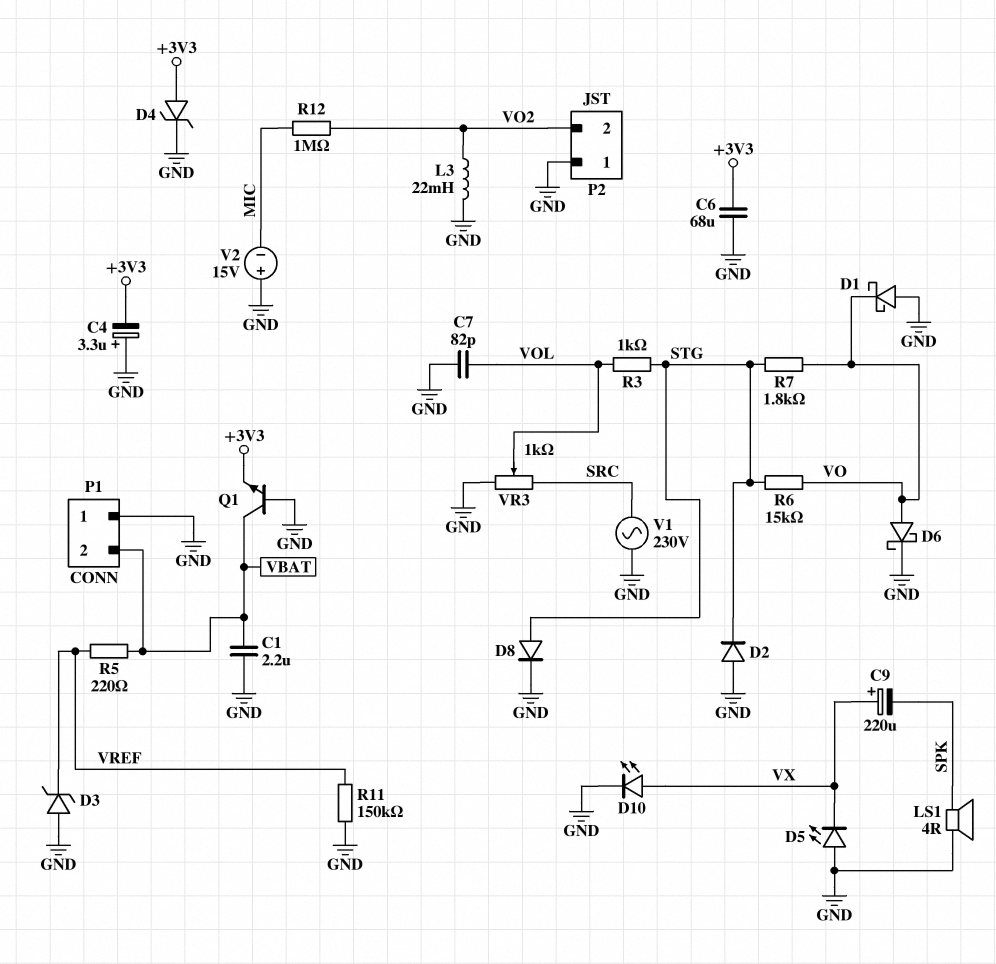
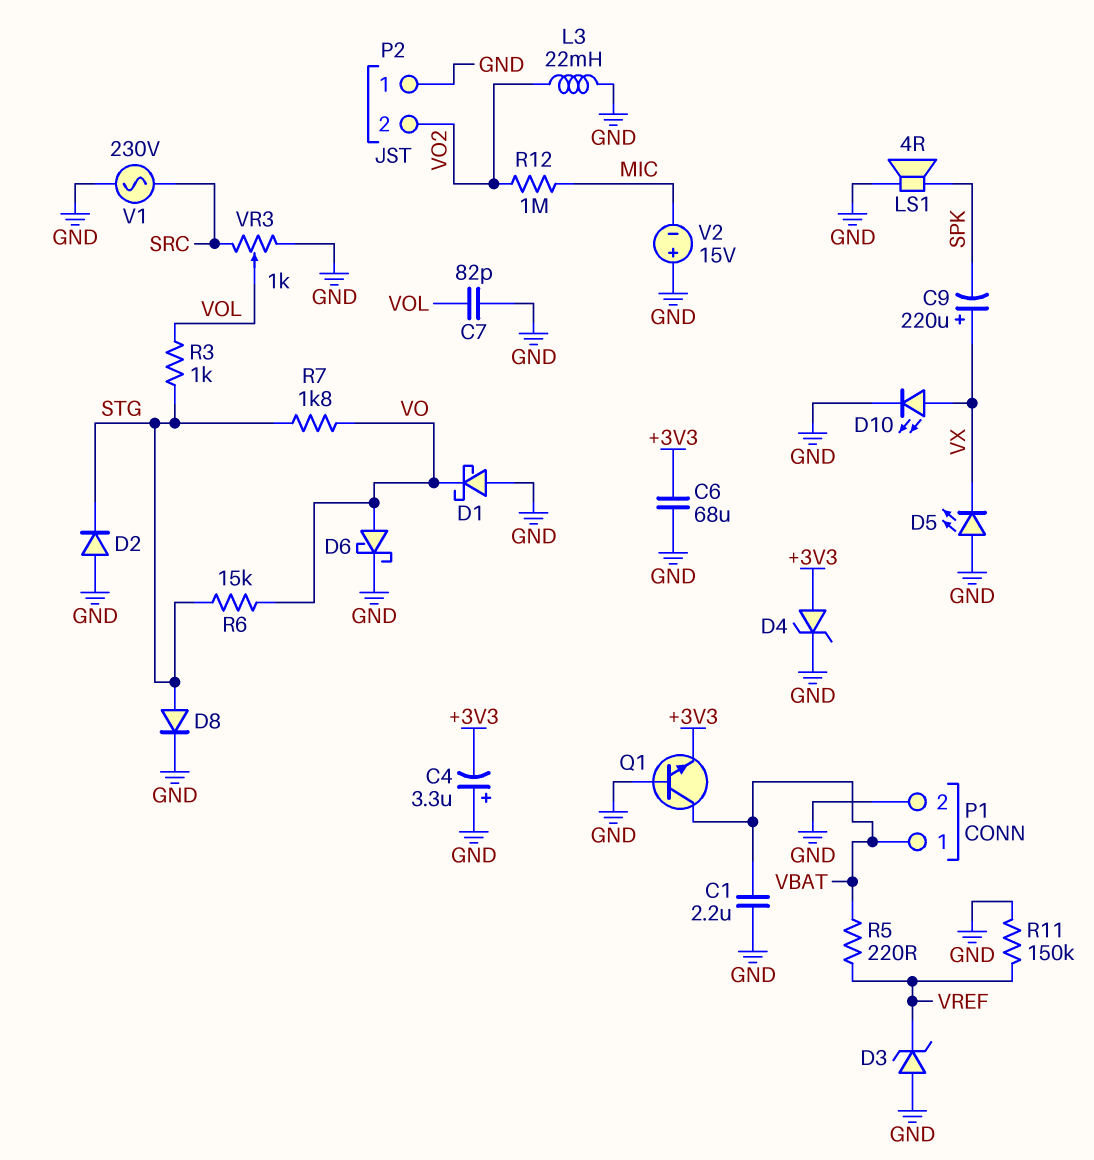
P1 pin 1: GND -> VBAT
P1 pin 2: VBAT -> GND

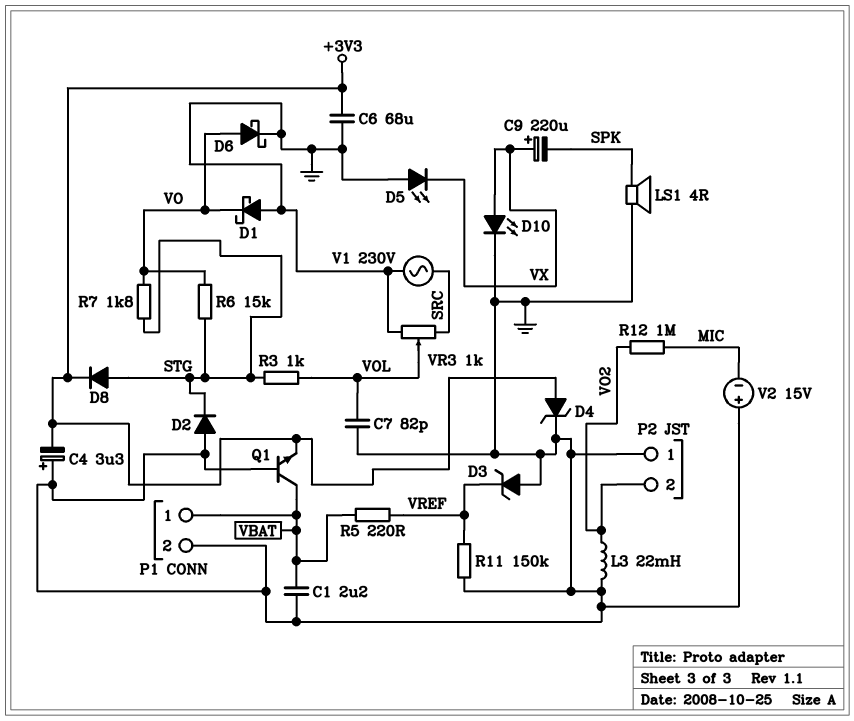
D8: diode (A STG, K GND) -> diode (A STG, K +3V3)

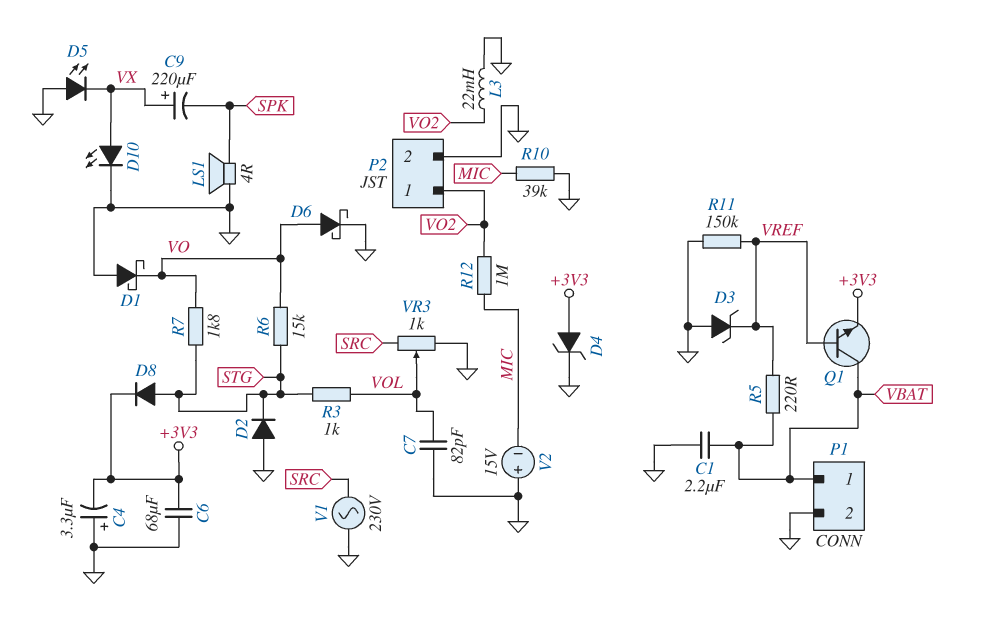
P2 pin 1: GND -> VO2
P2 pin 2: VO2 -> GND
Q1: NPN (B GND, C VBAT, E +3V3) -> NPN (B VREF, C VBAT, E +3V3)
R10: none -> 39k (GND, MIC)

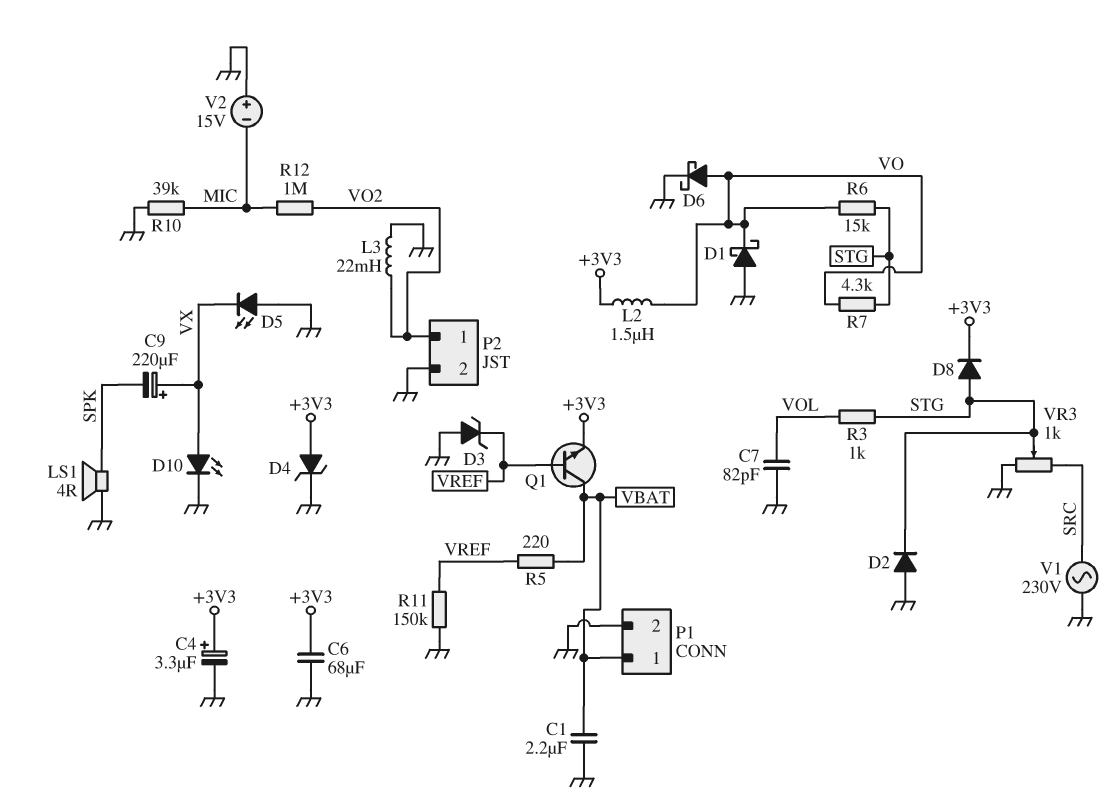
C4: 3.3uF (plus GND, minus +3V3) -> 3.3uF (plus +3V3, minus GND)
L2: none -> 1.5uH (+3V3, VO)
R7: 1.8k (STG, VO) -> 4.3k (STG, VO)
VR3: 1k (GND, SRC, wiper VOL) -> 1k (GND, SRC, wiper STG)

